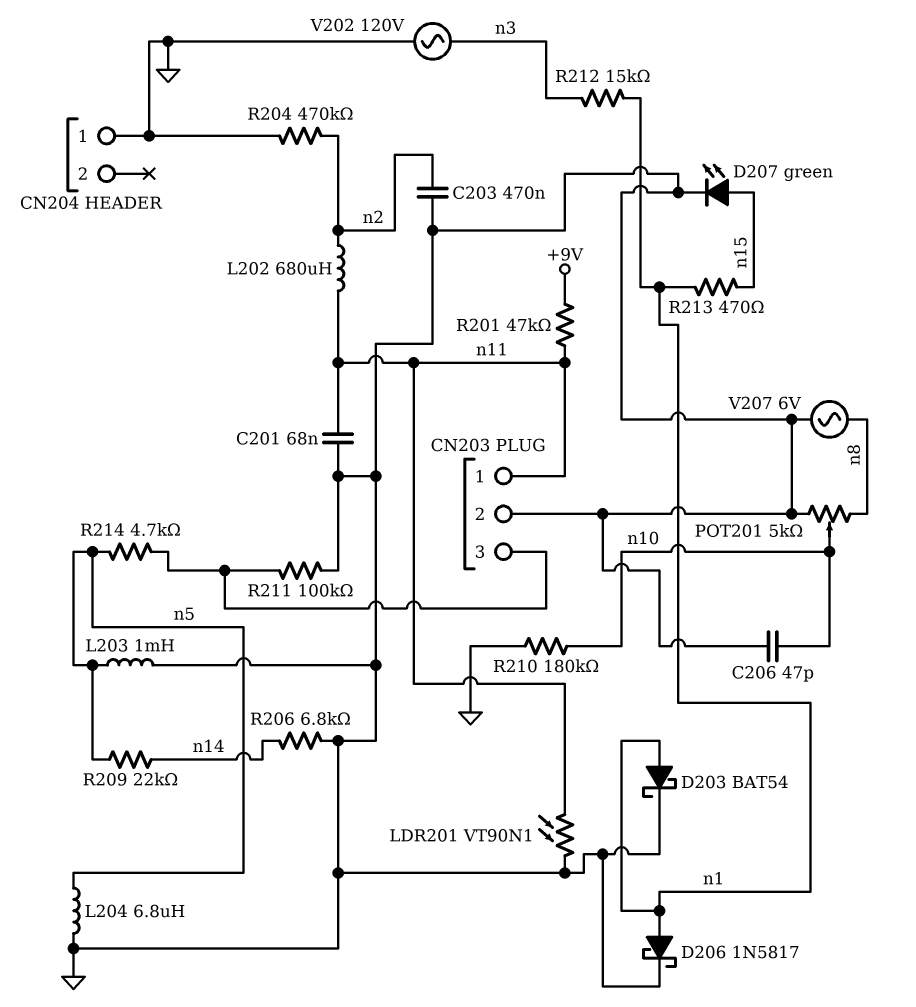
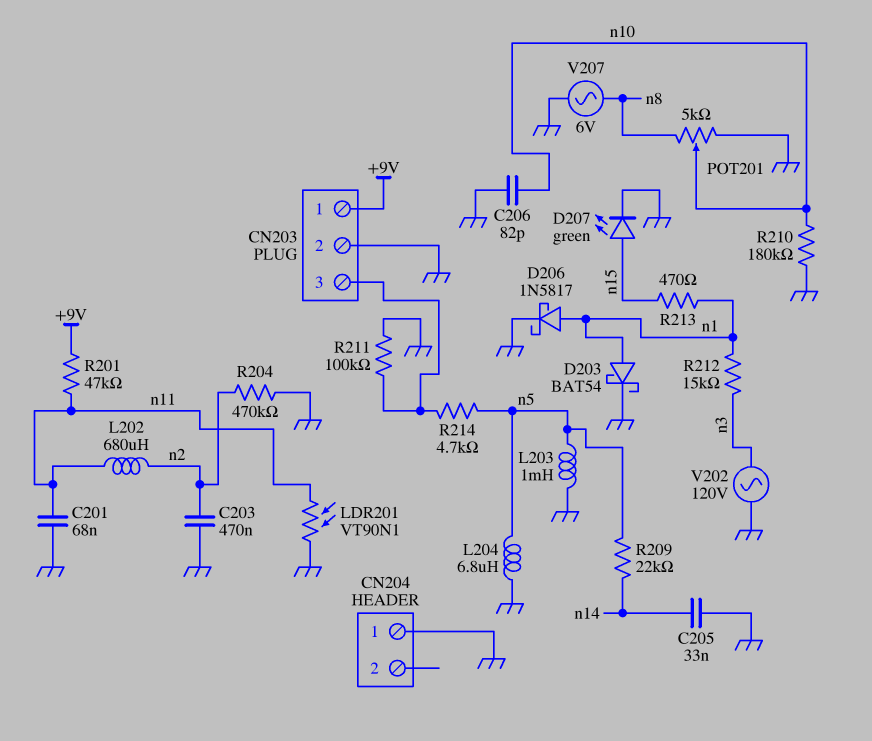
C205: none -> 33nF (GND, n14)
C206: 47pF (GND, n10) -> 82pF (GND, n10)
CN203 pin 1: n11 -> +9V
R206: 6.8k (GND, n14) -> none

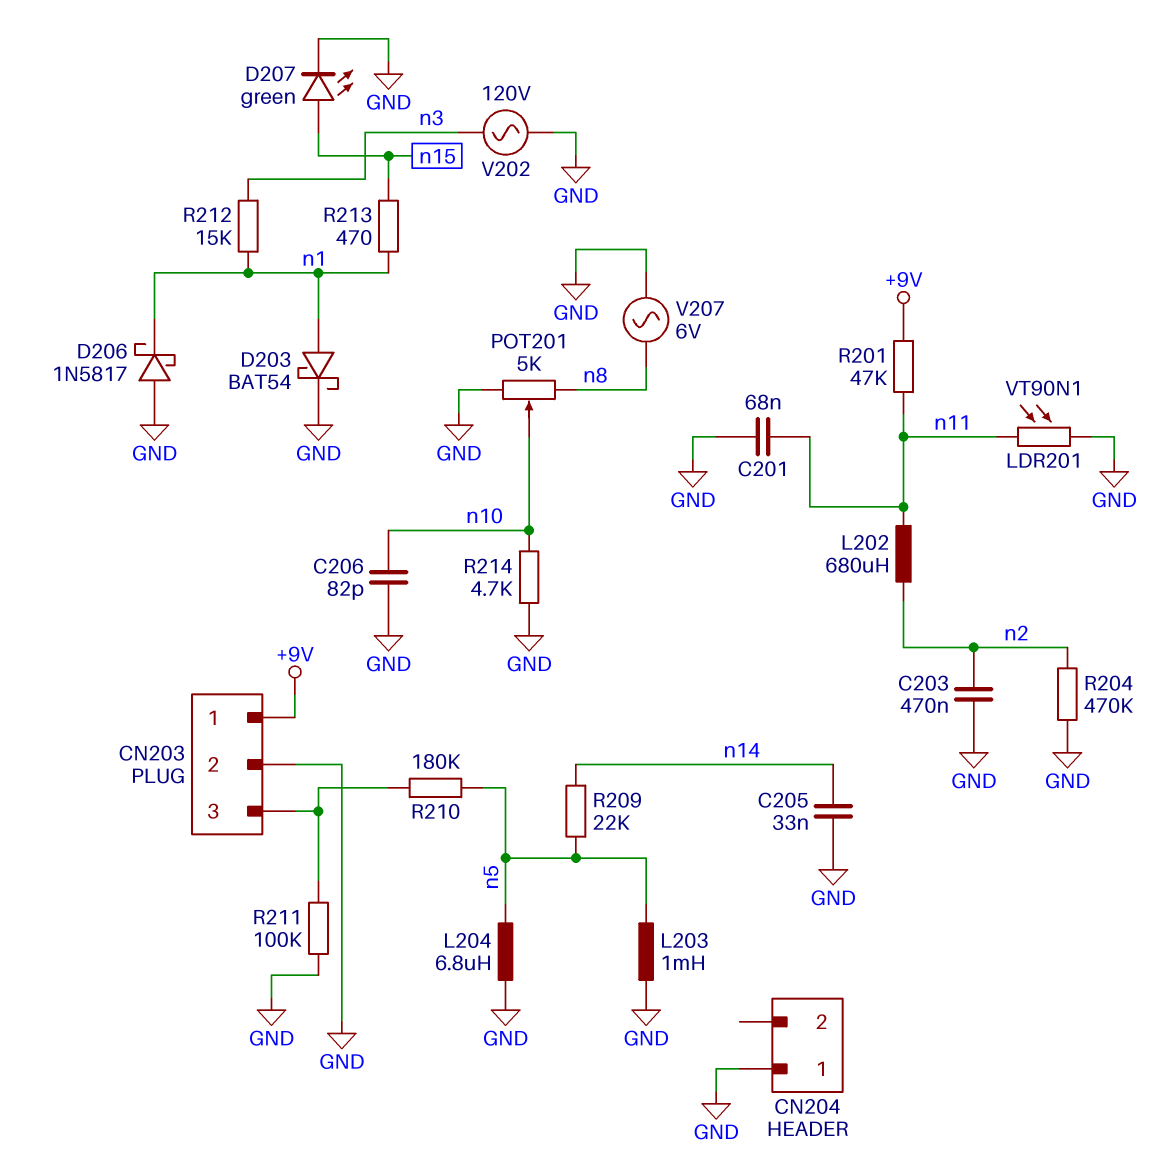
D206: schottky 1N5817 (A n1, K GND) -> schottky 1N5817 (A GND, K n1)
R210: 180k (GND, n10) -> 180k (CN203/3, n5)
R214: 4.7k (CN203/3, n5) -> 4.7k (GND, n10)

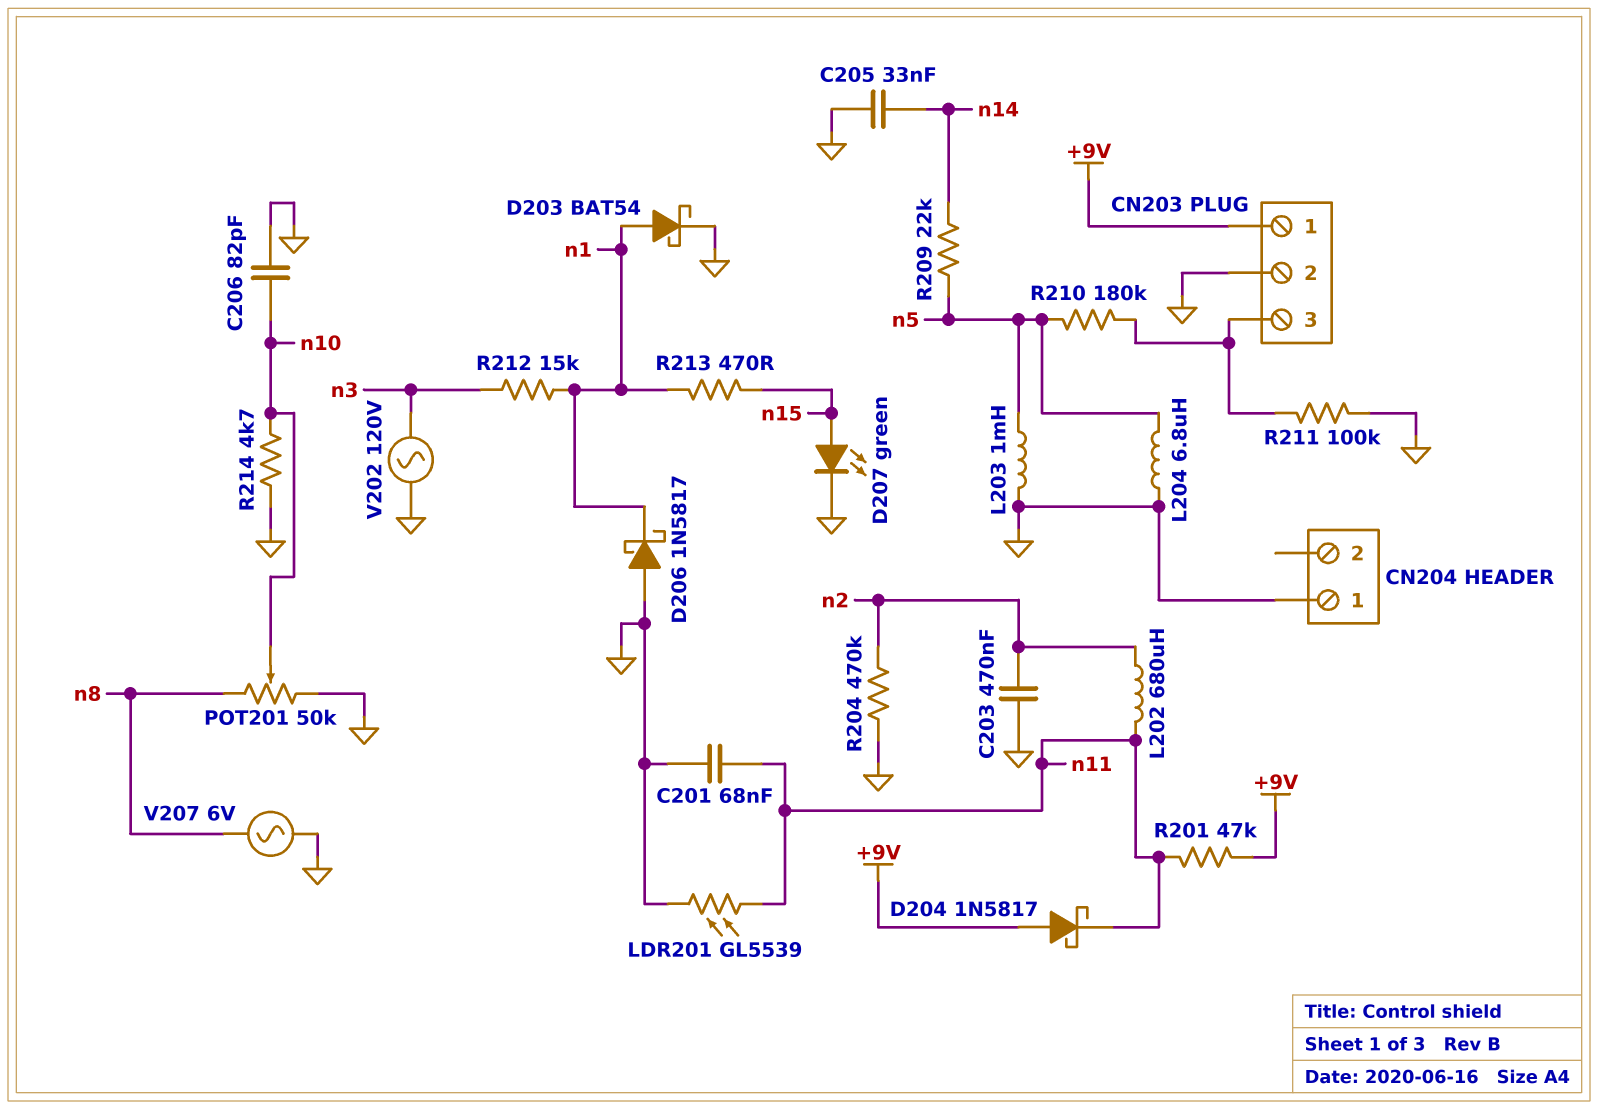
D204: none -> schottky 1N5817 (A +9V, K n11)
LDR201: VT90N1 (GND, n11) -> GL5539 (GND, n11)
POT201: 5k (GND, n8, wiper n10) -> 50k (GND, n8, wiper n10)

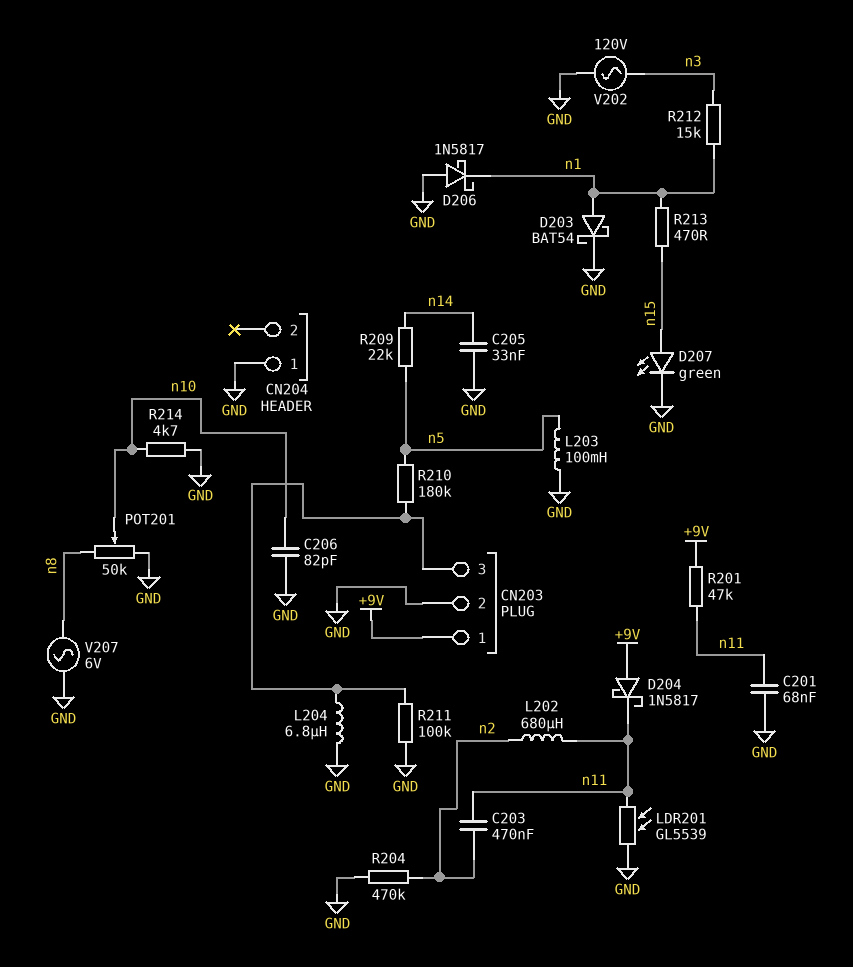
C203: 470nF (GND, n2) -> 470nF (n2, n11)
L203: 1mH (GND, n5) -> 100mH (GND, n5)
L204: 6.8uH (GND, n5) -> 6.8uH (CN203/3, GND)

